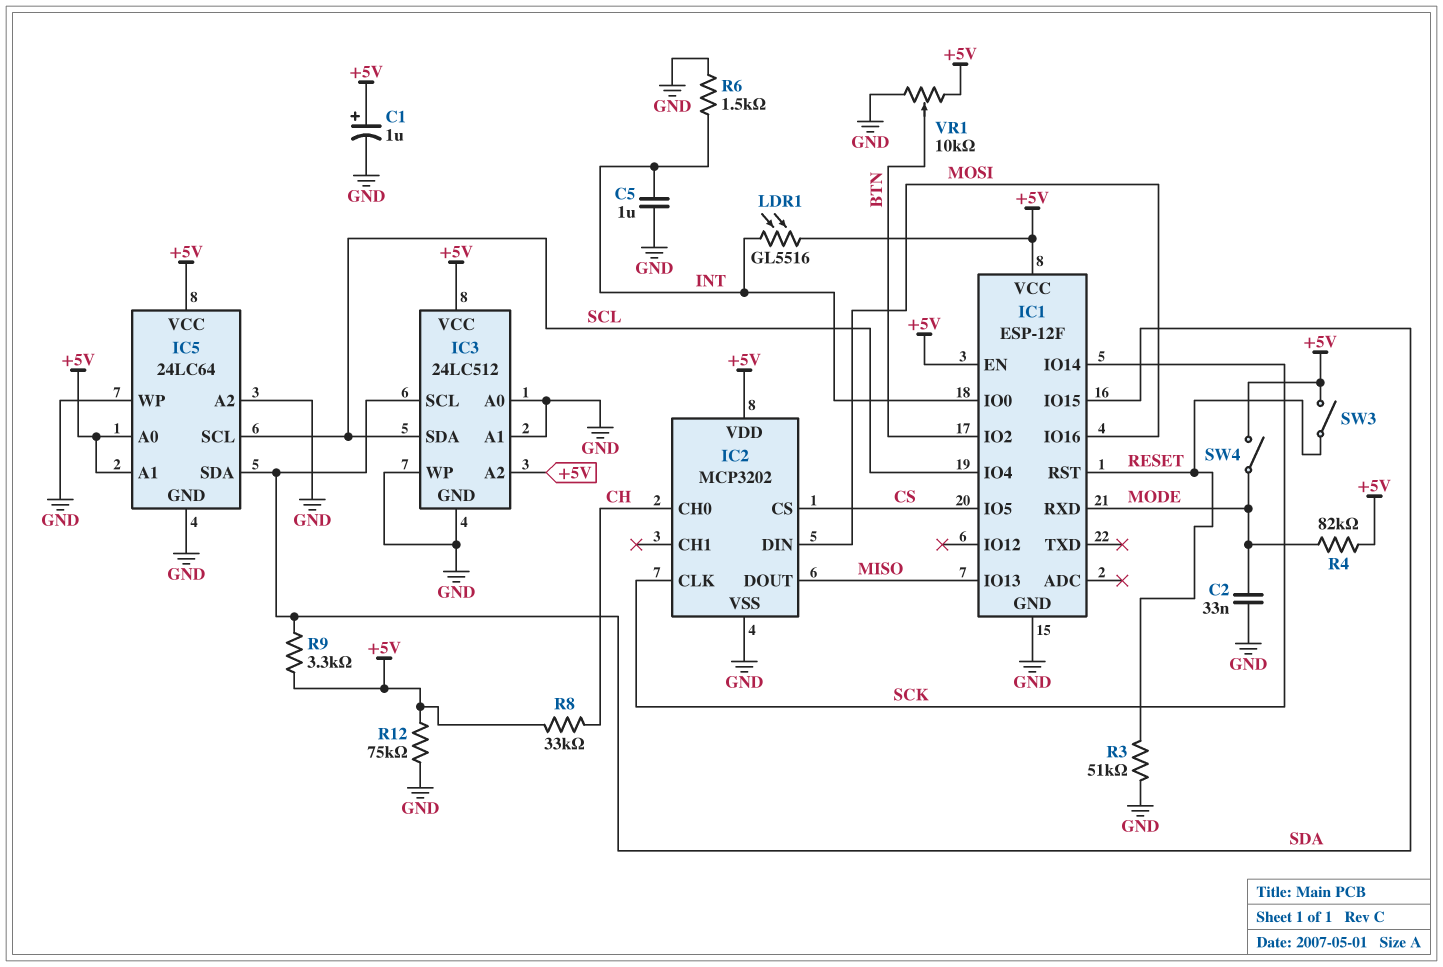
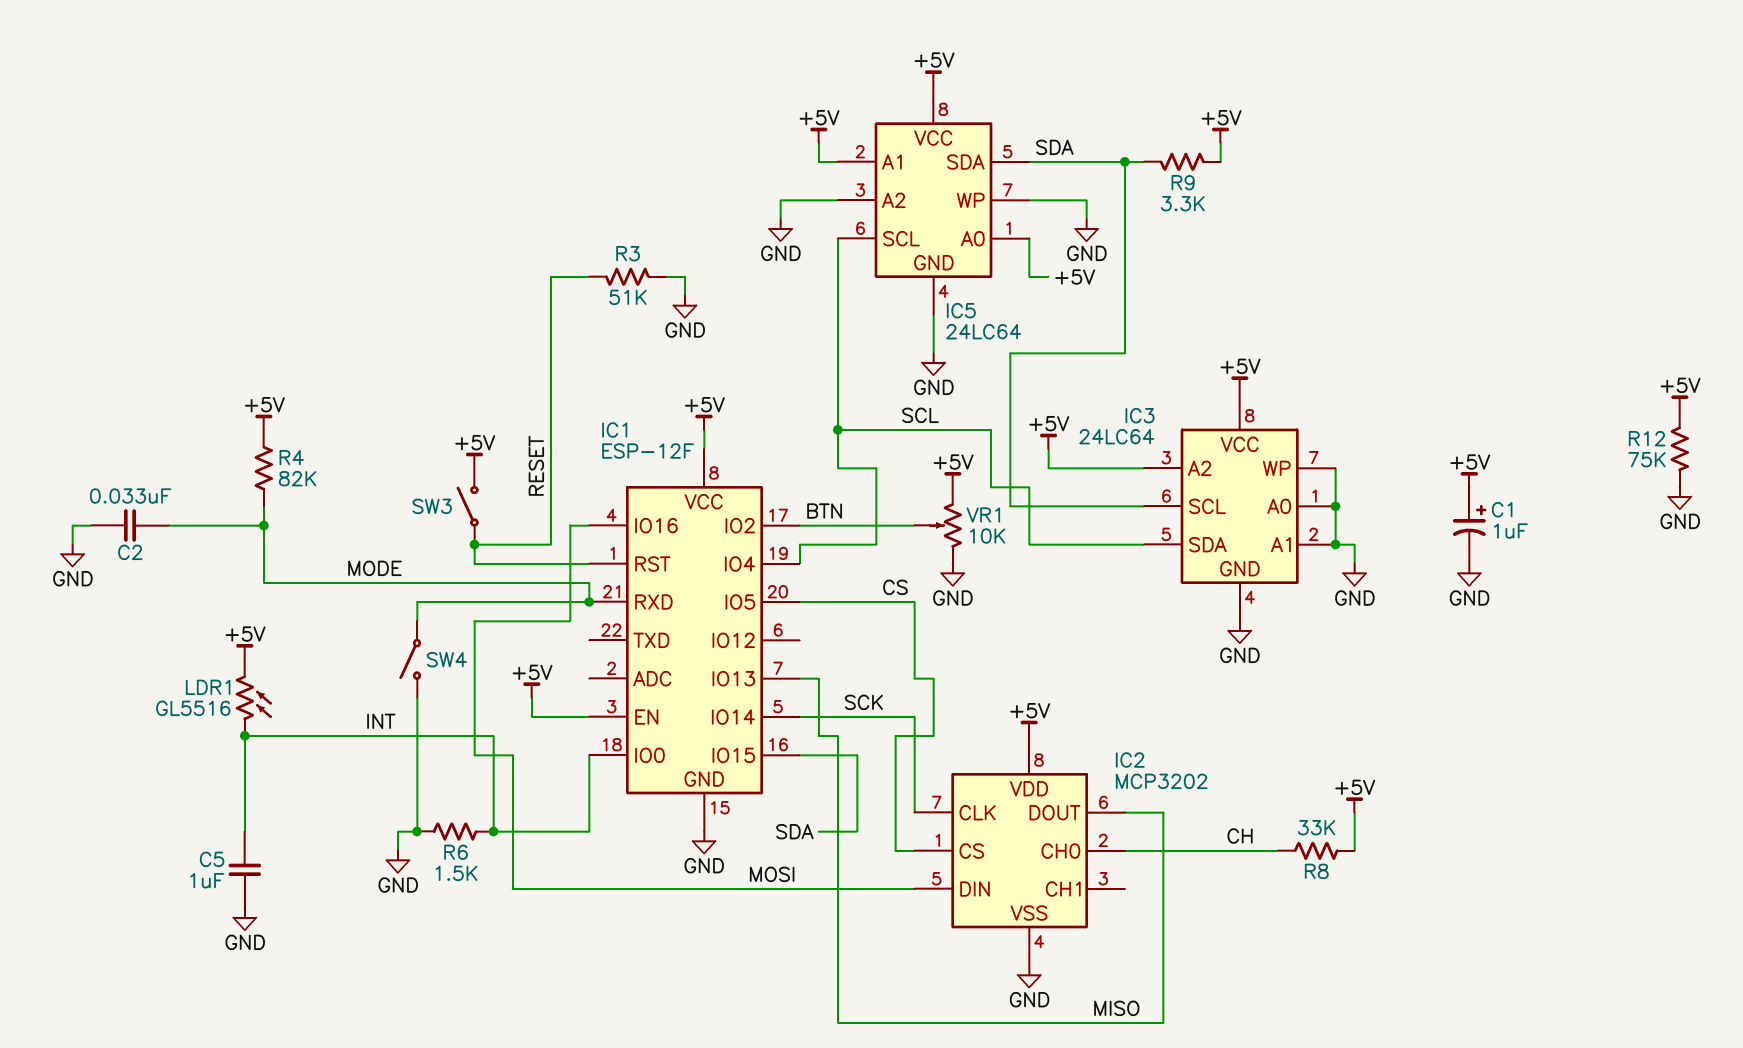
IC3: 24LC512 -> 24LC64
SW4: switch (+5V, MODE) -> switch (GND, MODE)

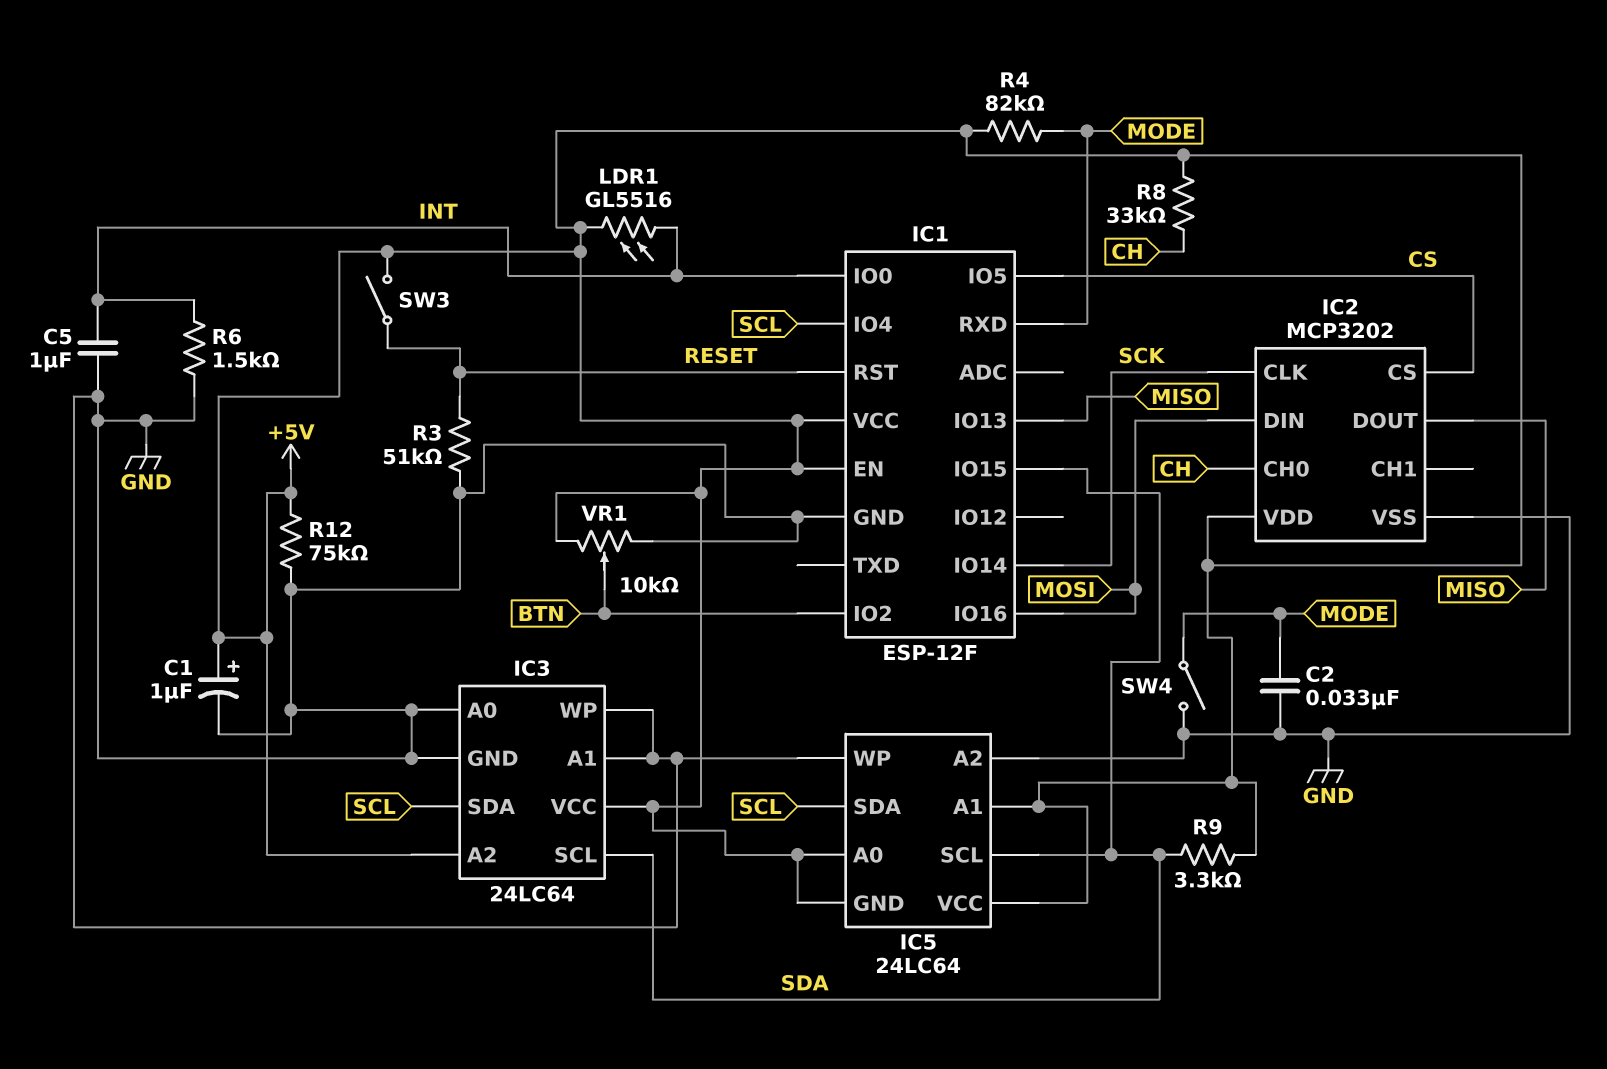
IC5 pin GND: GND -> +5V
IC5 pin SCL: SCL -> SDA
IC5 pin SDA: SDA -> SCL

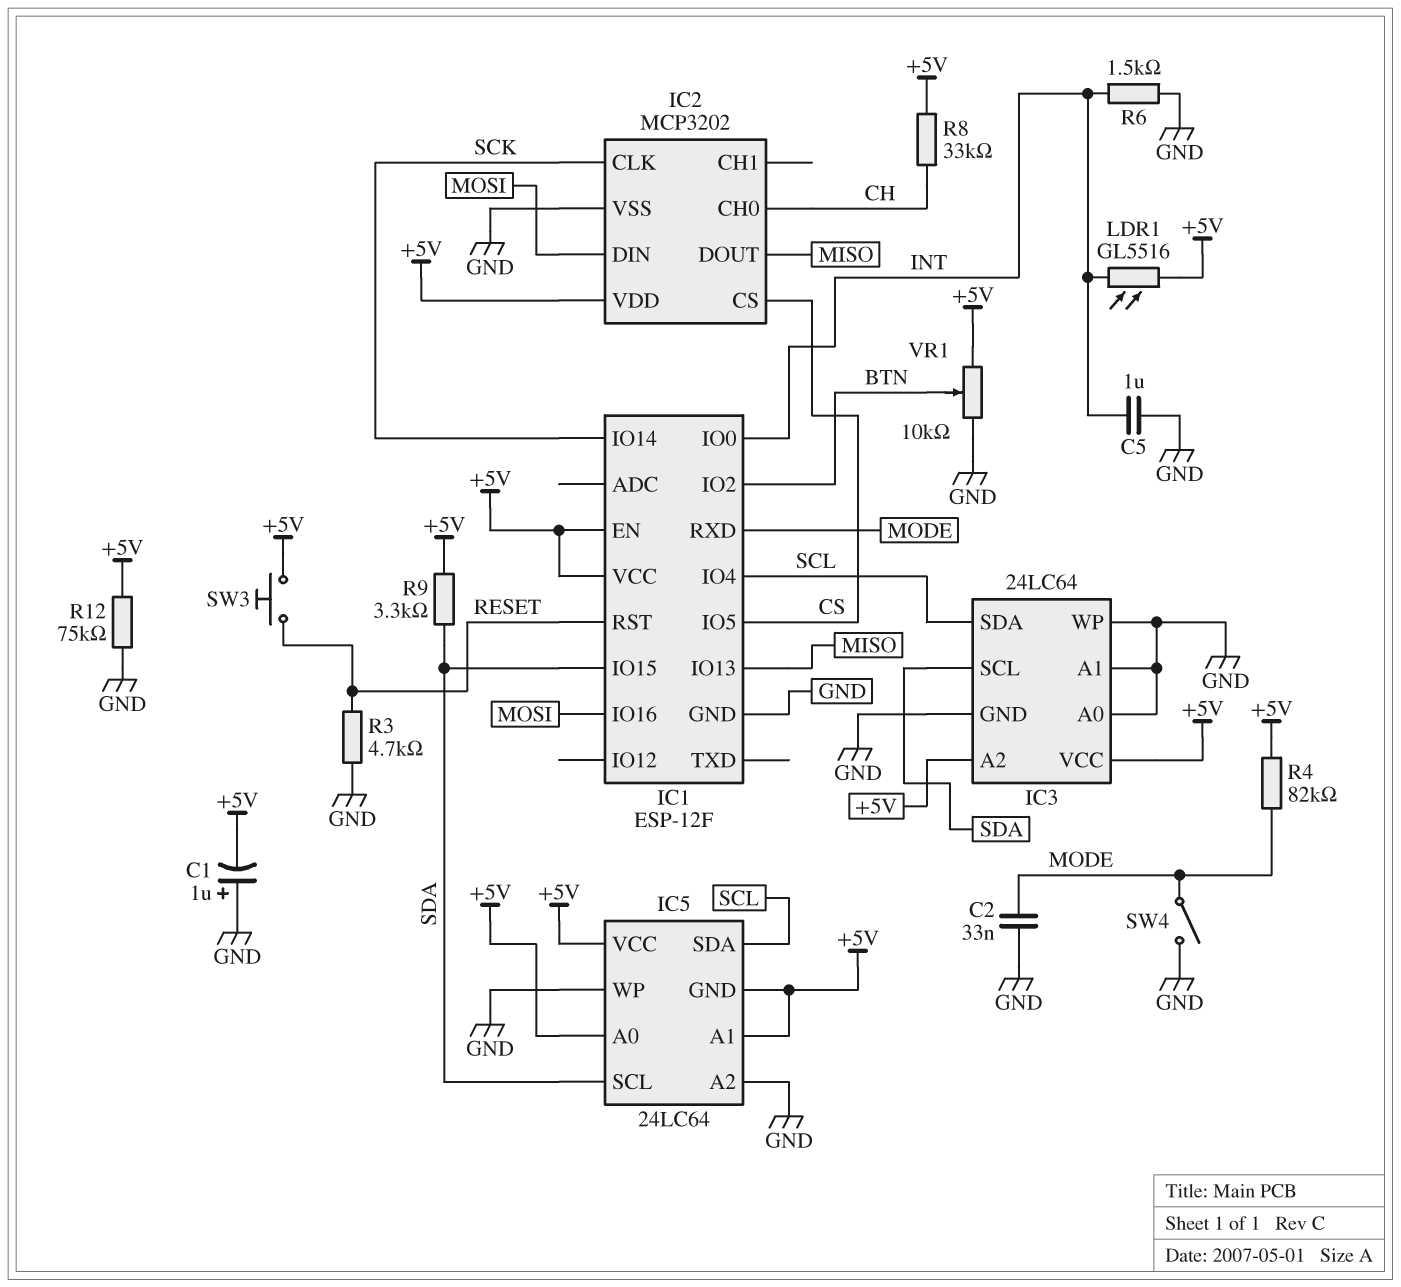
C1: 1uF (plus +5V, minus GND) -> 1uF (plus GND, minus +5V)
R3: 51k (GND, RESET) -> 4.7k (GND, RESET)
SW3: switch (+5V, RESET) -> button (+5V, RESET)

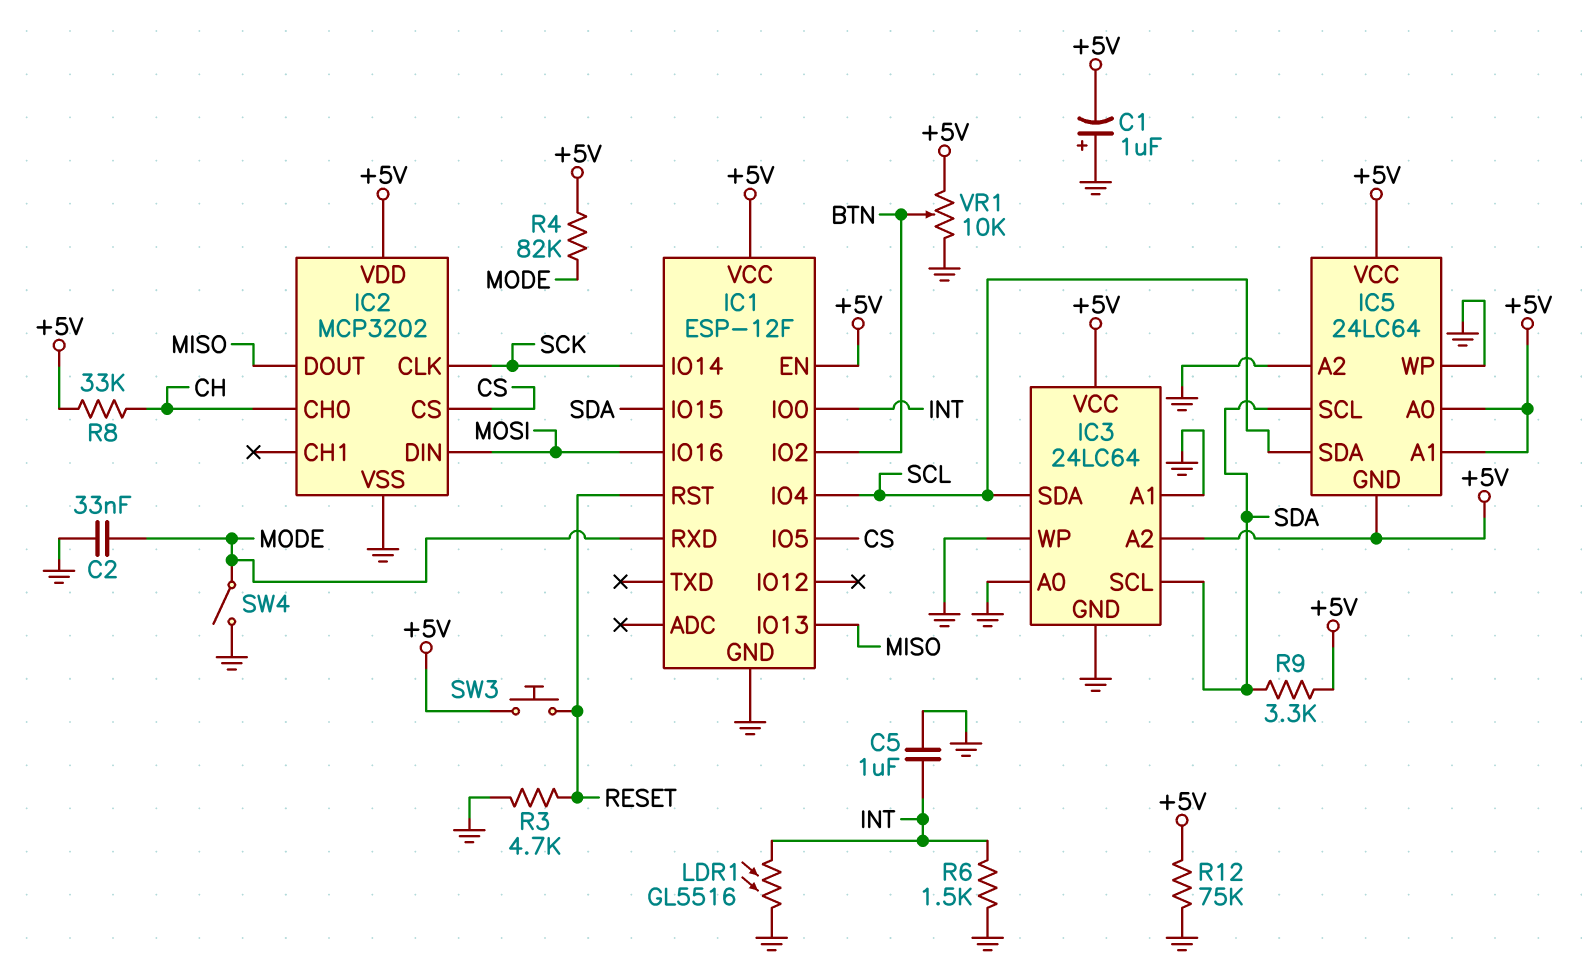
LDR1: GL5516 (+5V, INT) -> GL5516 (GND, INT)

